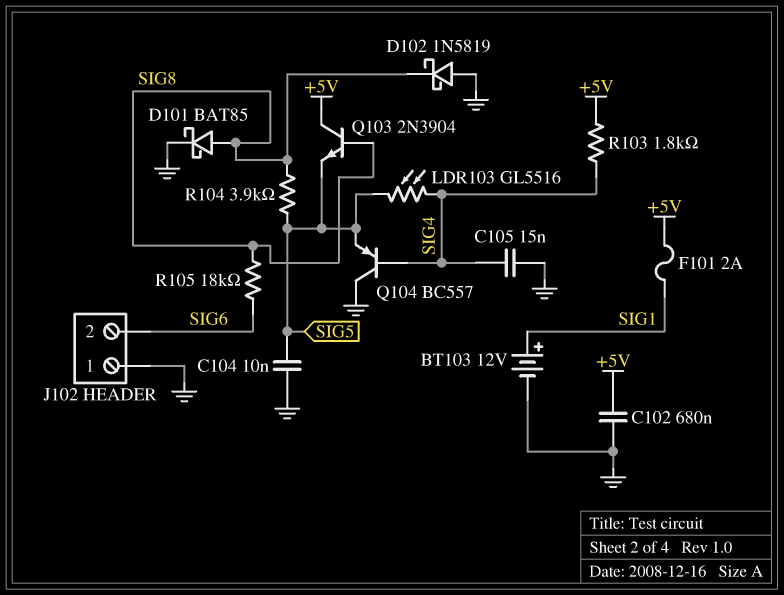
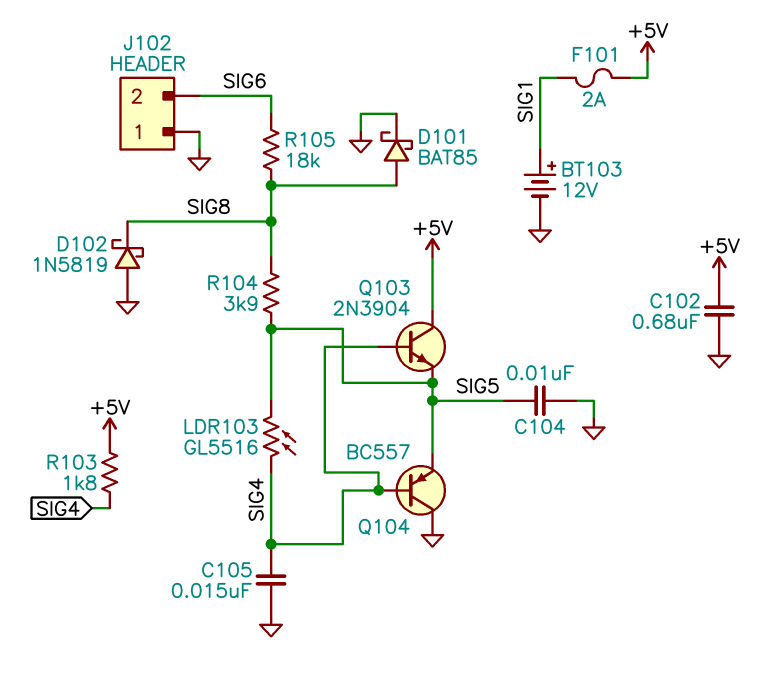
Q103: NPN 2N3904 (B SIG8, C +5V, E SIG5) -> NPN 2N3904 (B SIG4, C +5V, E SIG5)

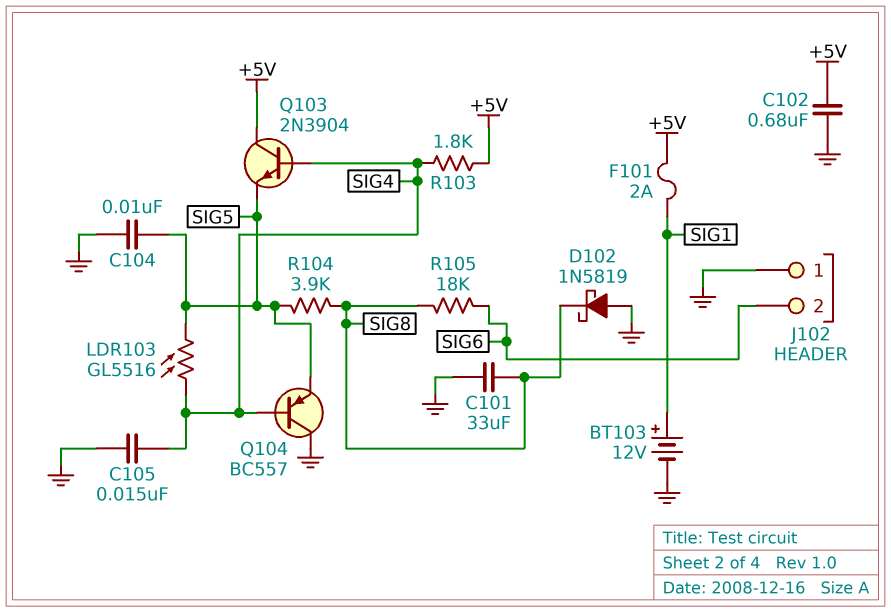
C101: none -> 33uF (GND, SIG8)
D101: schottky BAT85 (A SIG8, K GND) -> none

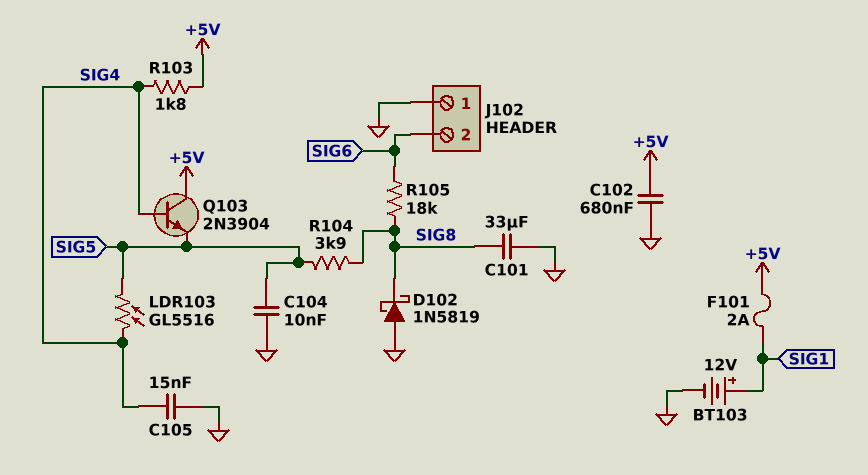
Q104: PNP BC557 (B SIG4, C GND, E SIG5) -> none

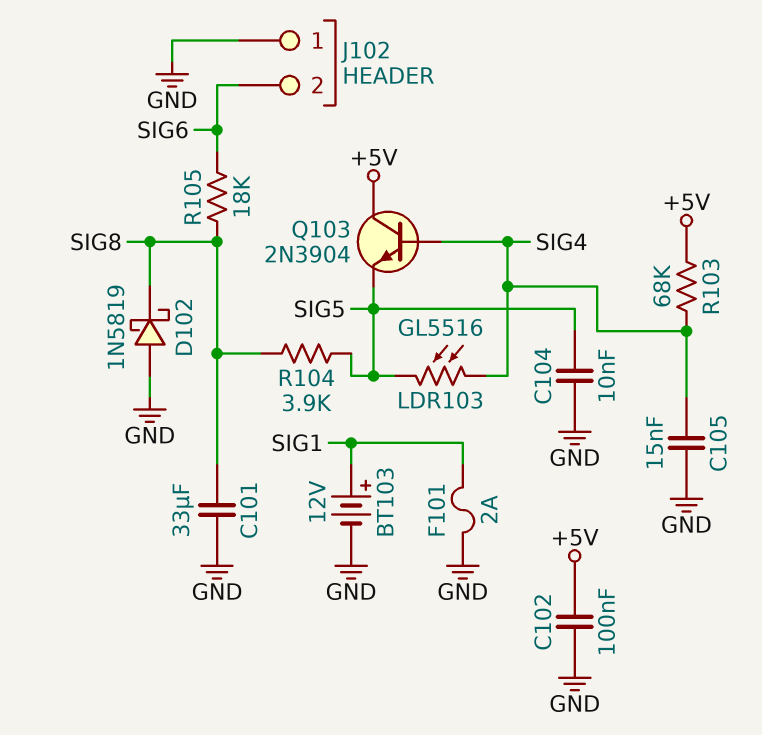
C102: 680nF (+5V, GND) -> 100nF (+5V, GND)
F101: 2A (+5V, SIG1) -> 2A (GND, SIG1)
R103: 1.8k (+5V, SIG4) -> 68k (+5V, SIG4)

